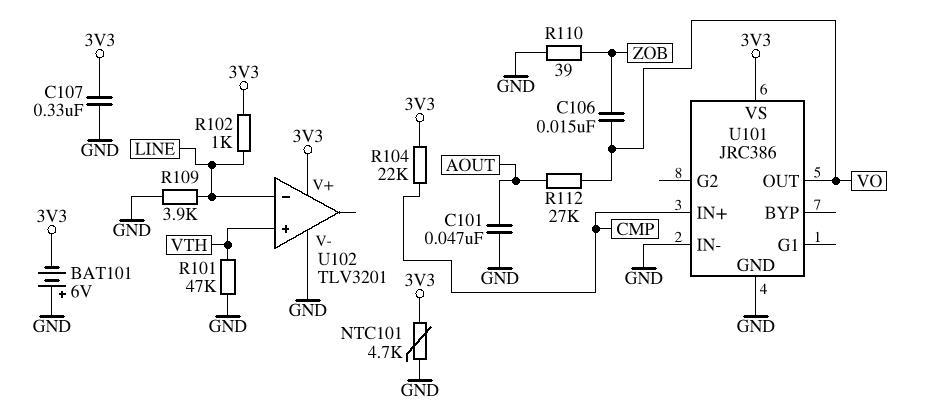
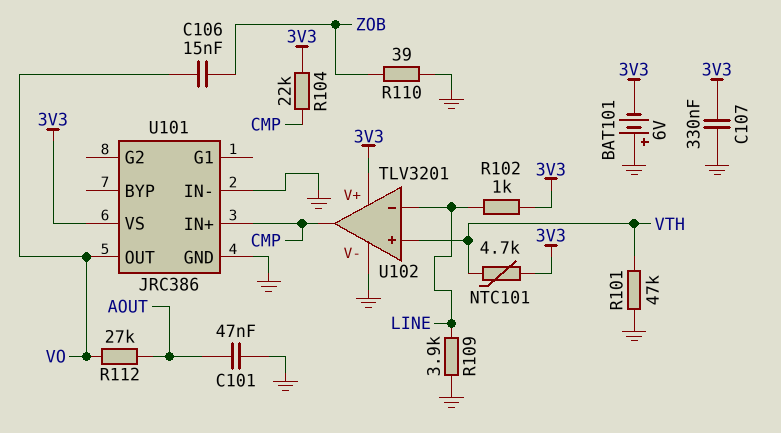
NTC101: 4.7k (3V3, GND) -> 4.7k (3V3, VTH)
U102 pin out: none -> CMP

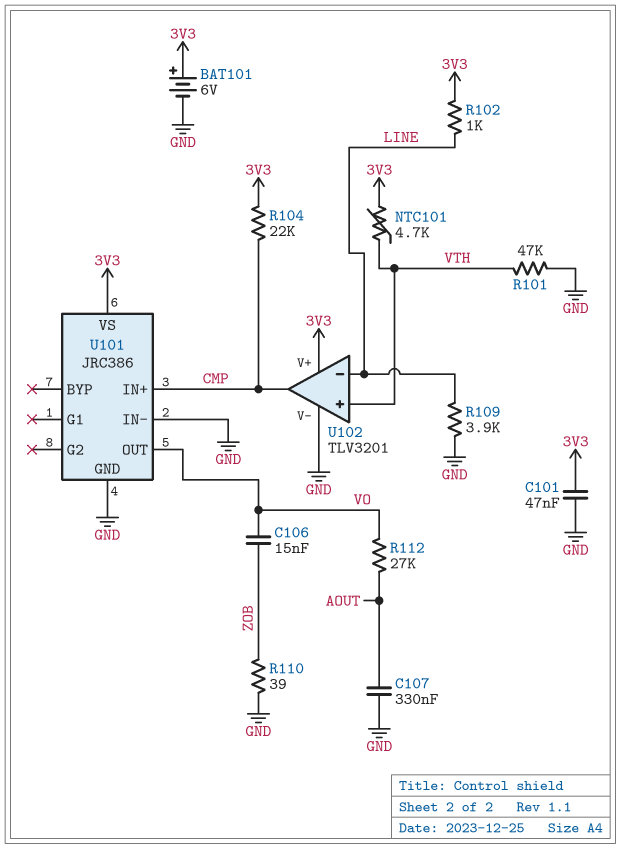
BAT101: 6V (plus GND, minus 3V3) -> 6V (plus 3V3, minus GND)
C101: 47nF (AOUT, GND) -> 47nF (3V3, GND)
C107: 330nF (3V3, GND) -> 330nF (AOUT, GND)

